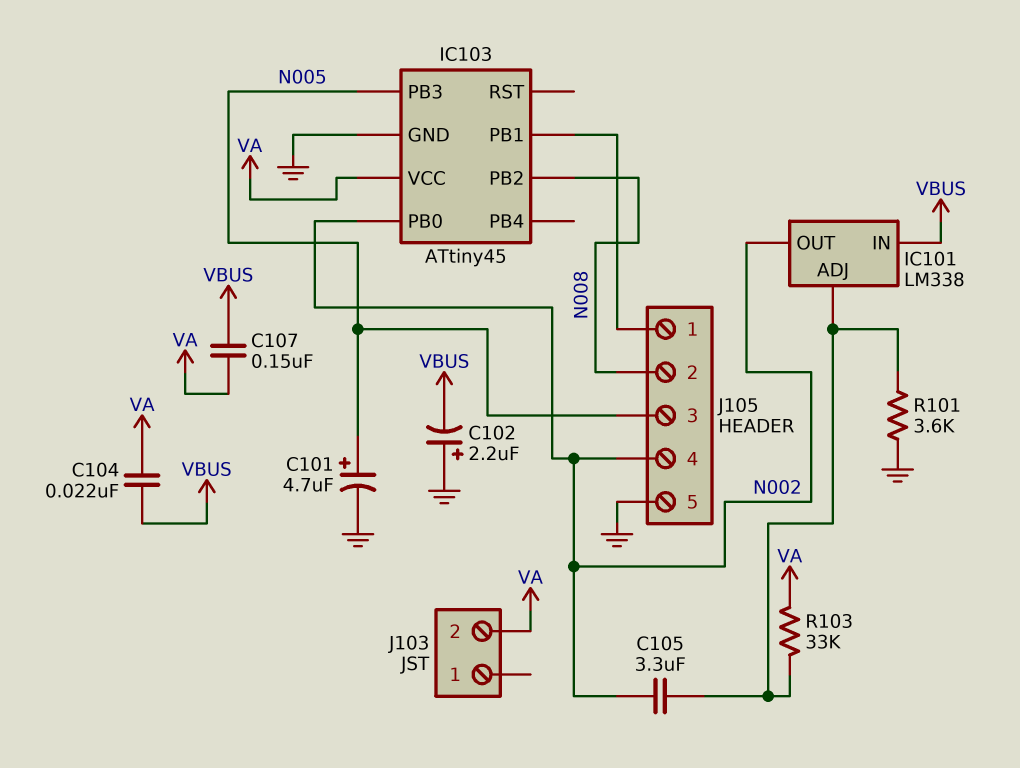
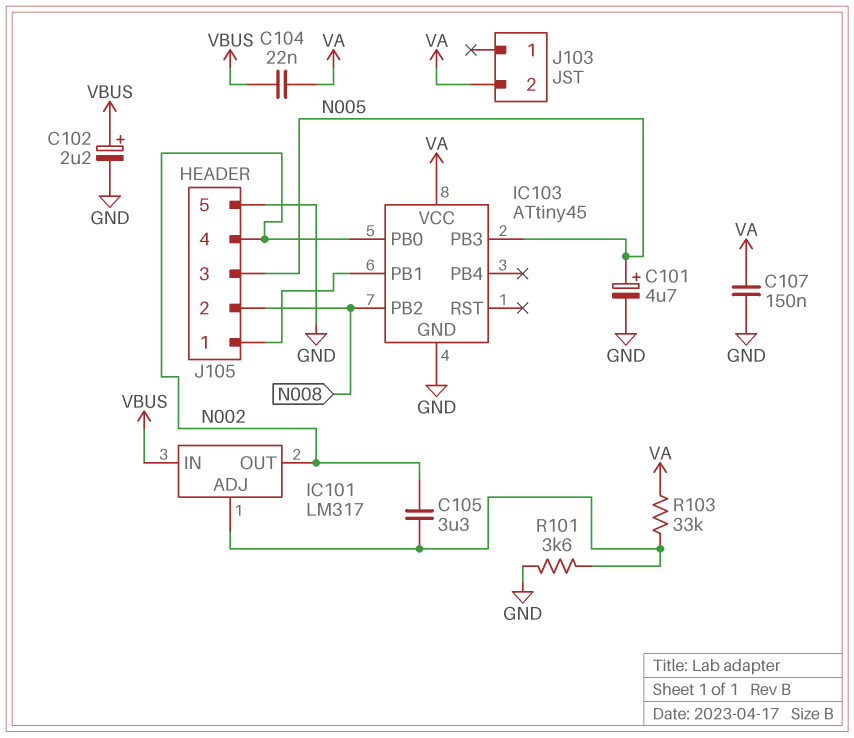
C102: 2.2uF (plus GND, minus VBUS) -> 2.2uF (plus VBUS, minus GND)
C107: 150nF (VA, VBUS) -> 150nF (GND, VA)
IC101: LM338 -> LM317

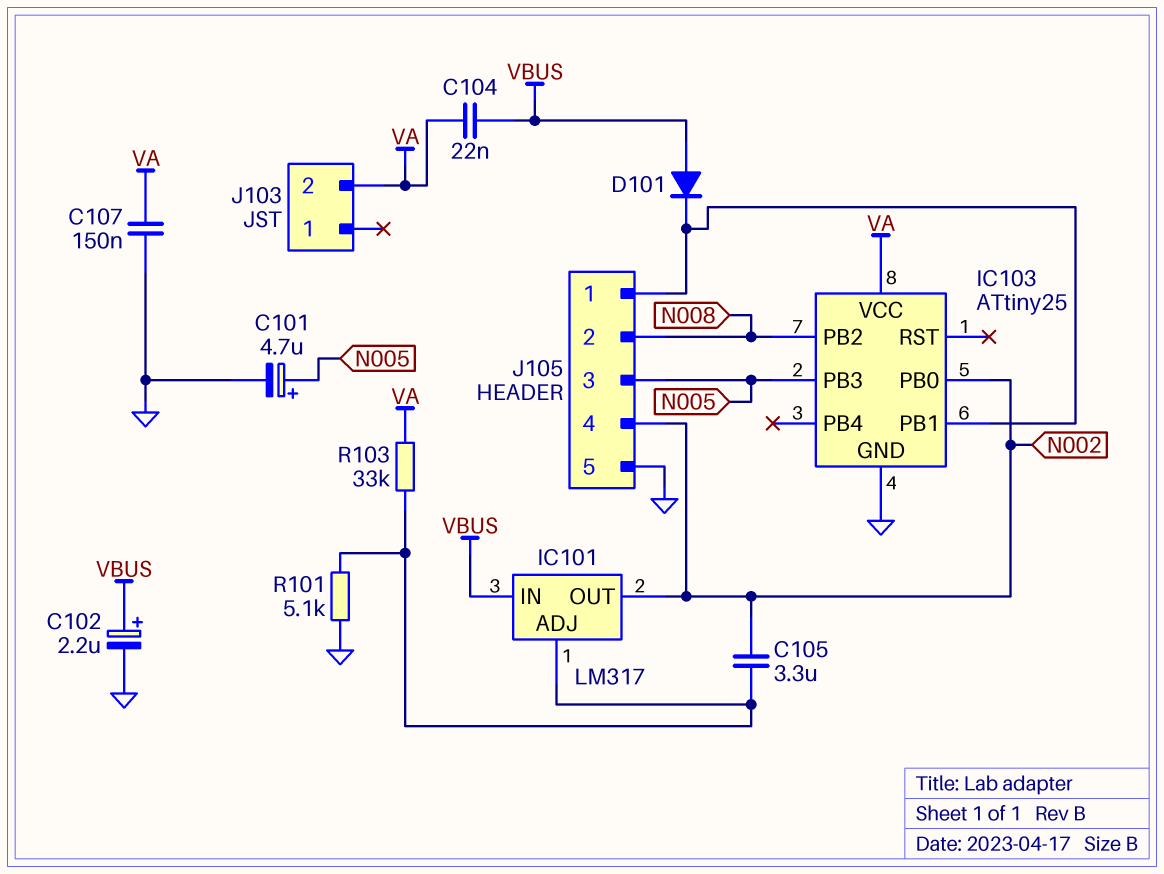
D101: none -> diode (A VBUS, K IC103/PB1)
IC103: ATtiny45 -> ATtiny25
R101: 3.6k (GND, IC101/ADJ) -> 5.1k (GND, IC101/ADJ)

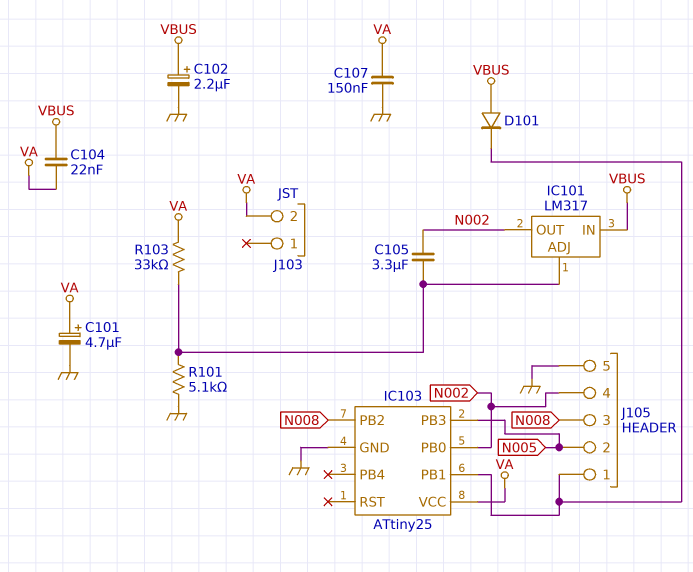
C101: 4.7uF (plus N005, minus GND) -> 4.7uF (plus VA, minus GND)
J105 pin 2: N008 -> N005
J105 pin 3: N005 -> N008

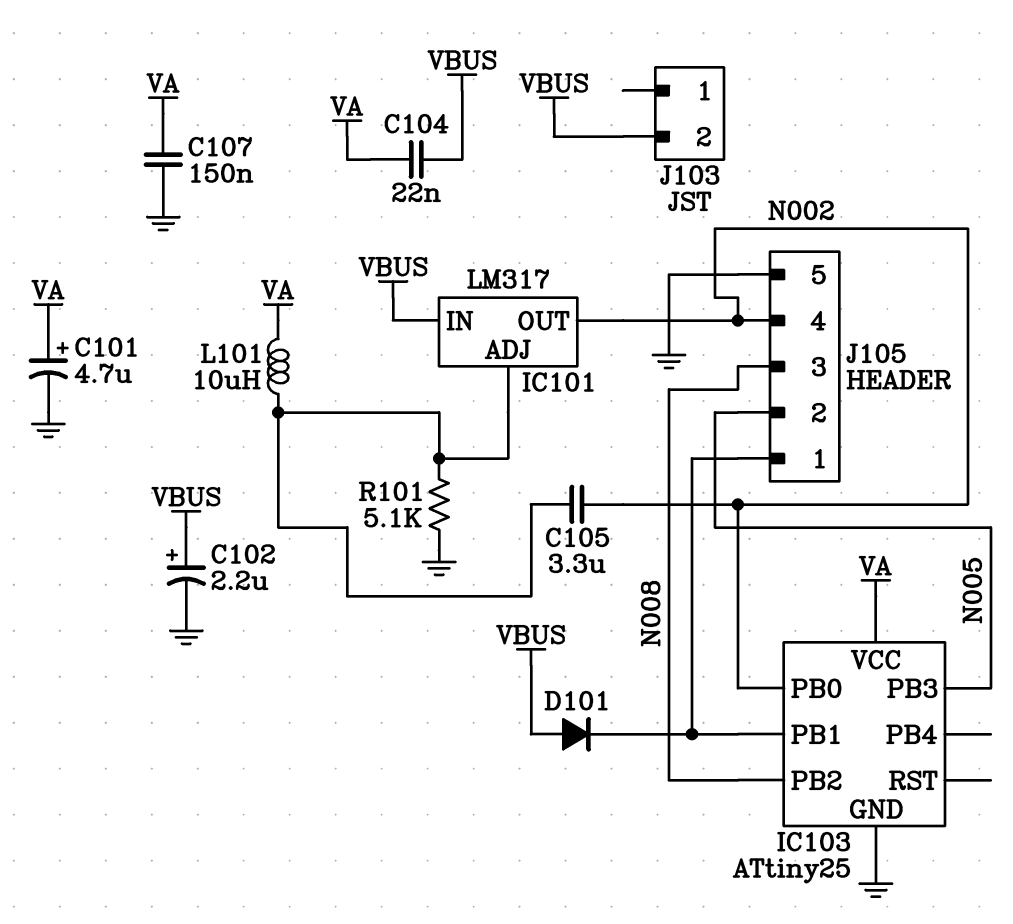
J103 pin 2: VA -> VBUS
L101: none -> 10uH (IC101/ADJ, VA)
R103: 33k (IC101/ADJ, VA) -> none

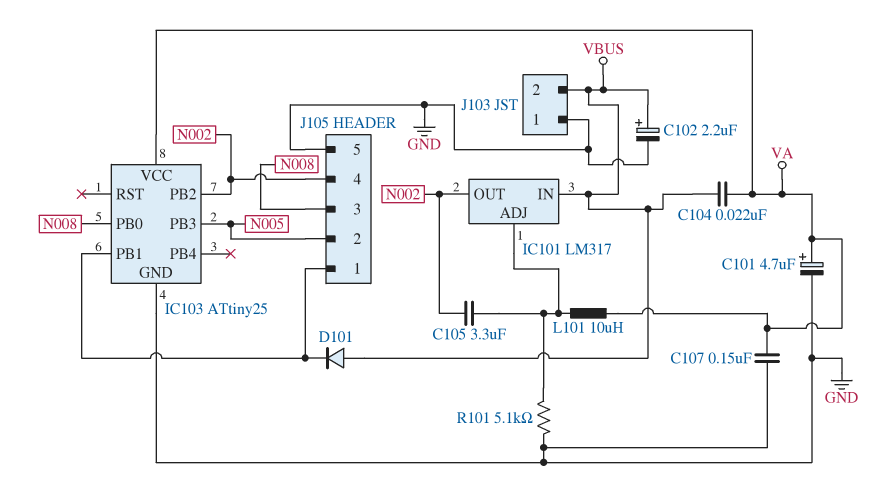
IC103 pin PB0: N002 -> N008
IC103 pin PB2: N008 -> N002
J103 pin 1: none -> GND

